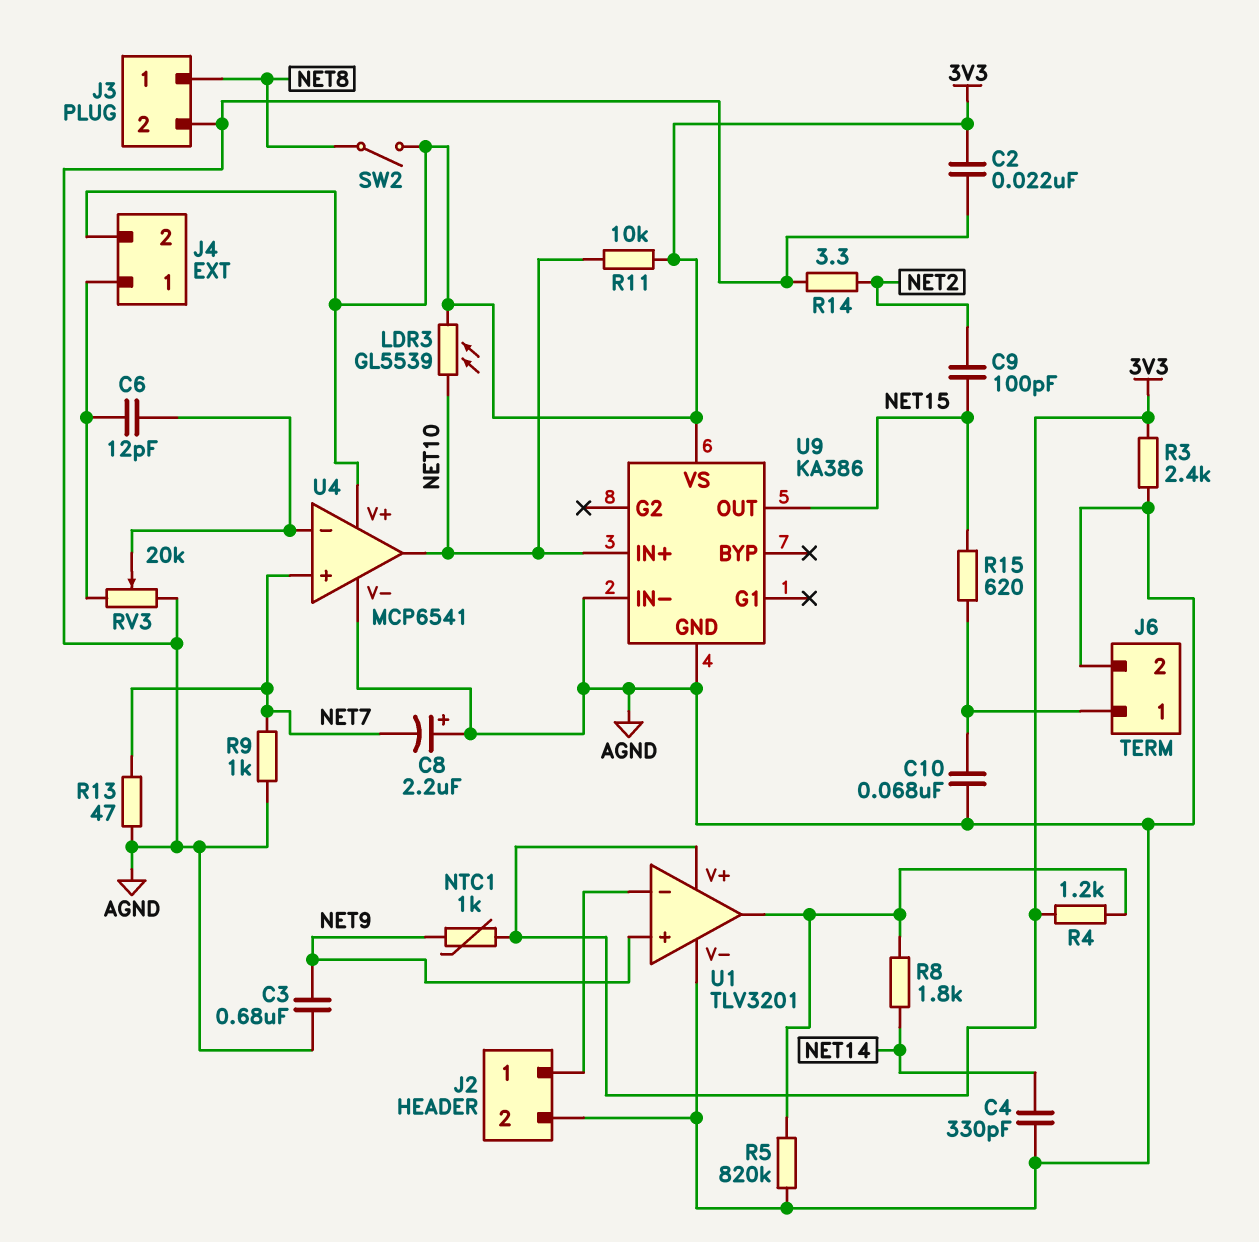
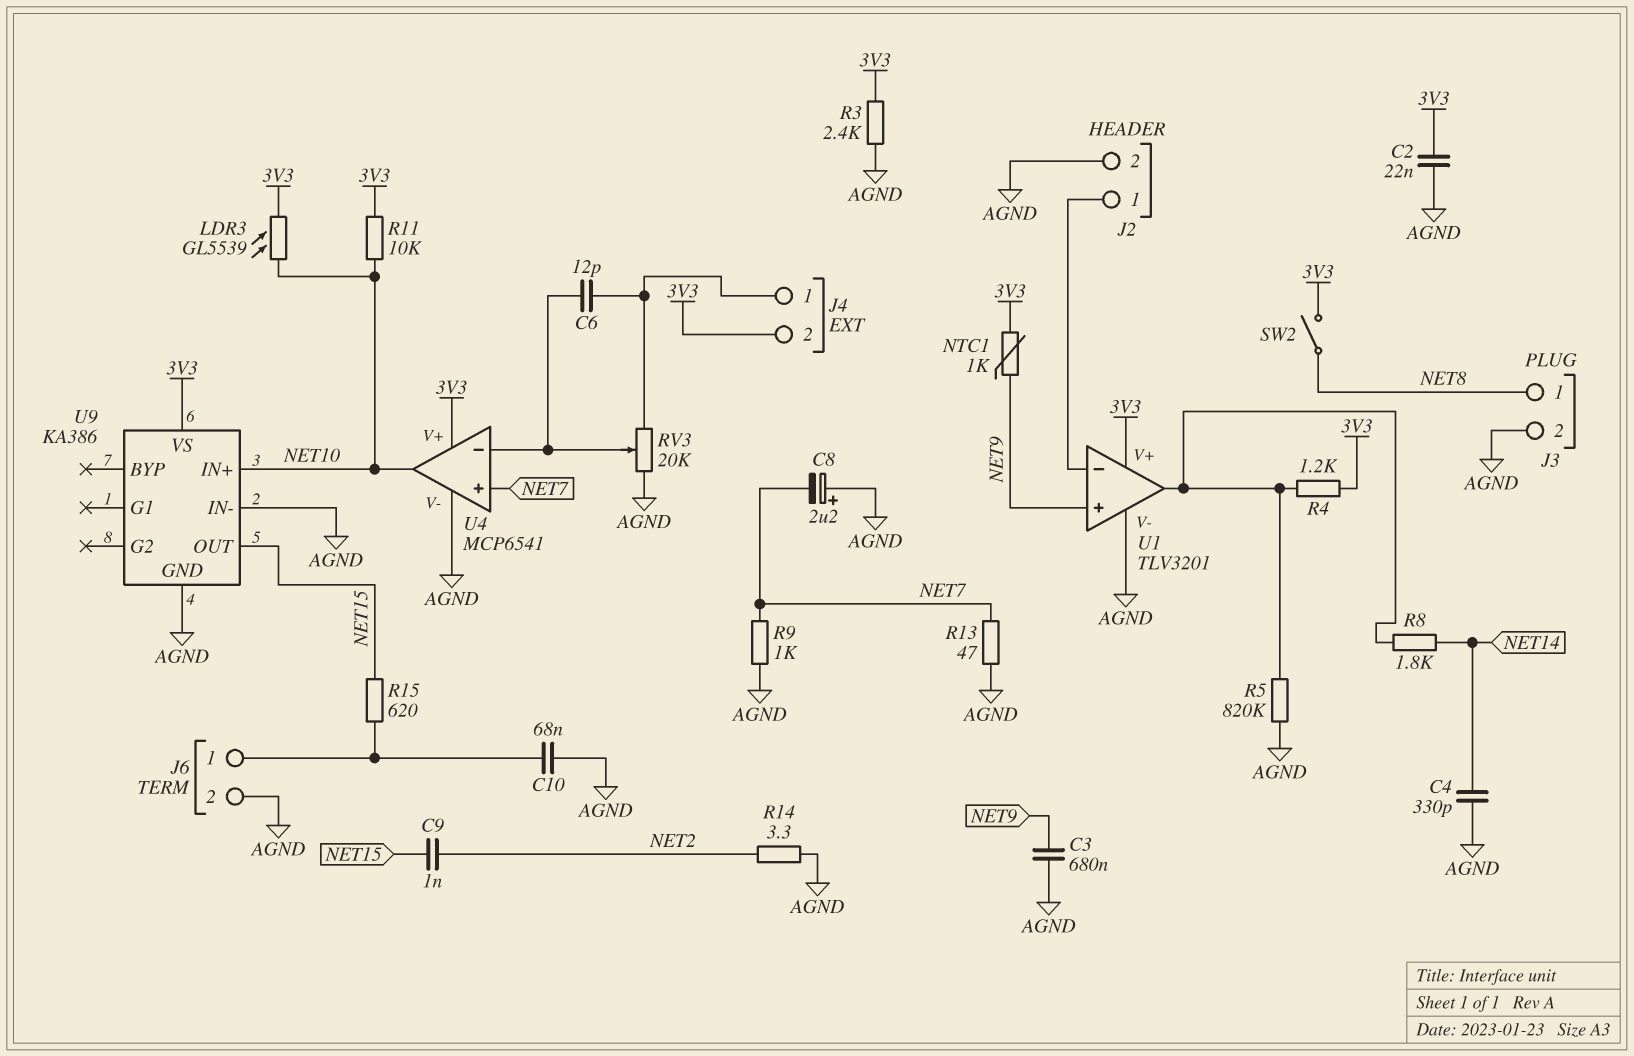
C9: 100pF (NET2, NET15) -> 1nF (NET2, NET15)

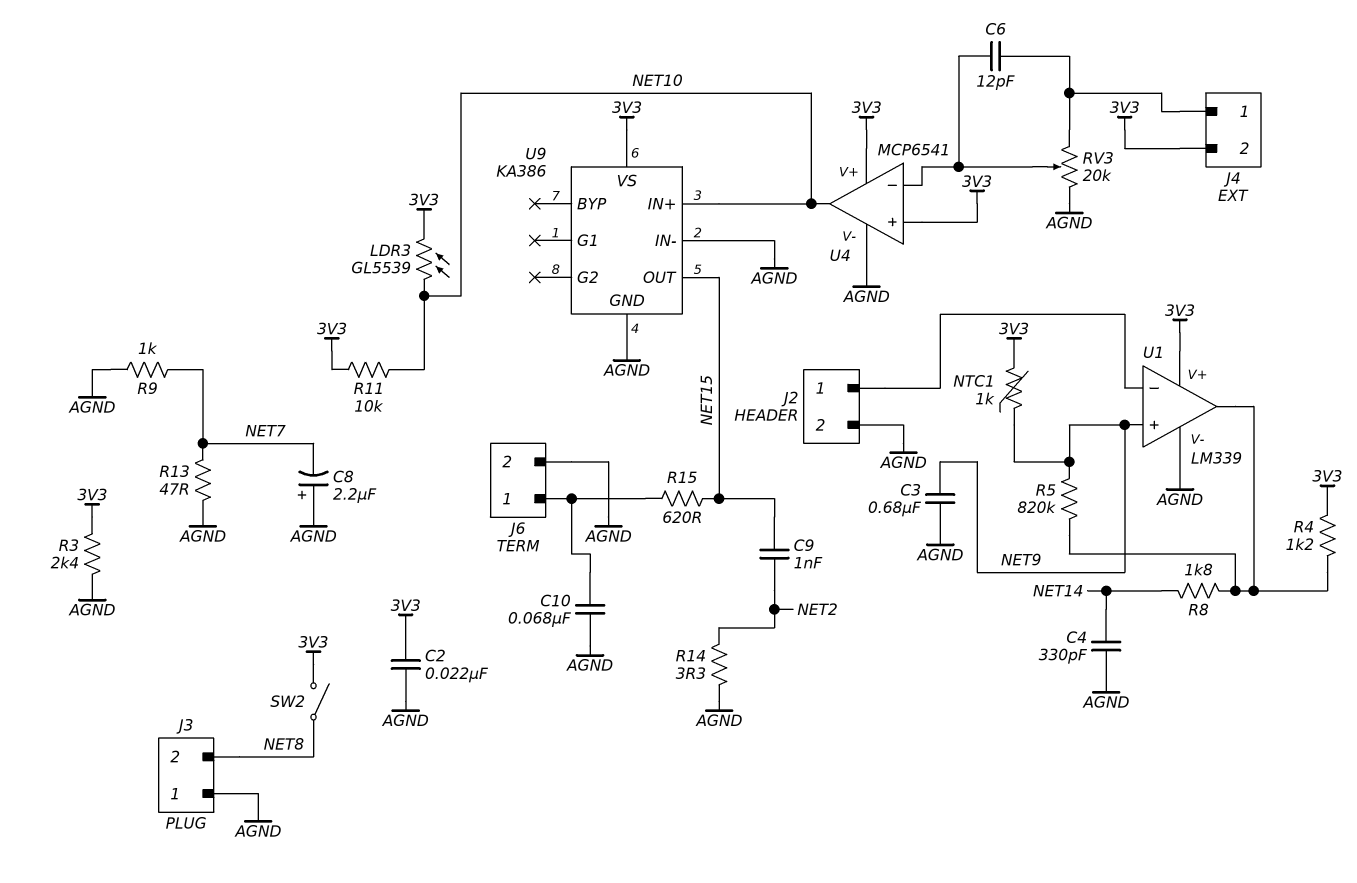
J3 pin 1: NET8 -> AGND
J3 pin 2: AGND -> NET8
R5: 820k (AGND, U1/out) -> 820k (NET9, U1/out)
U1: TLV3201 -> LM339
U4 pin in+: NET7 -> 3V3

